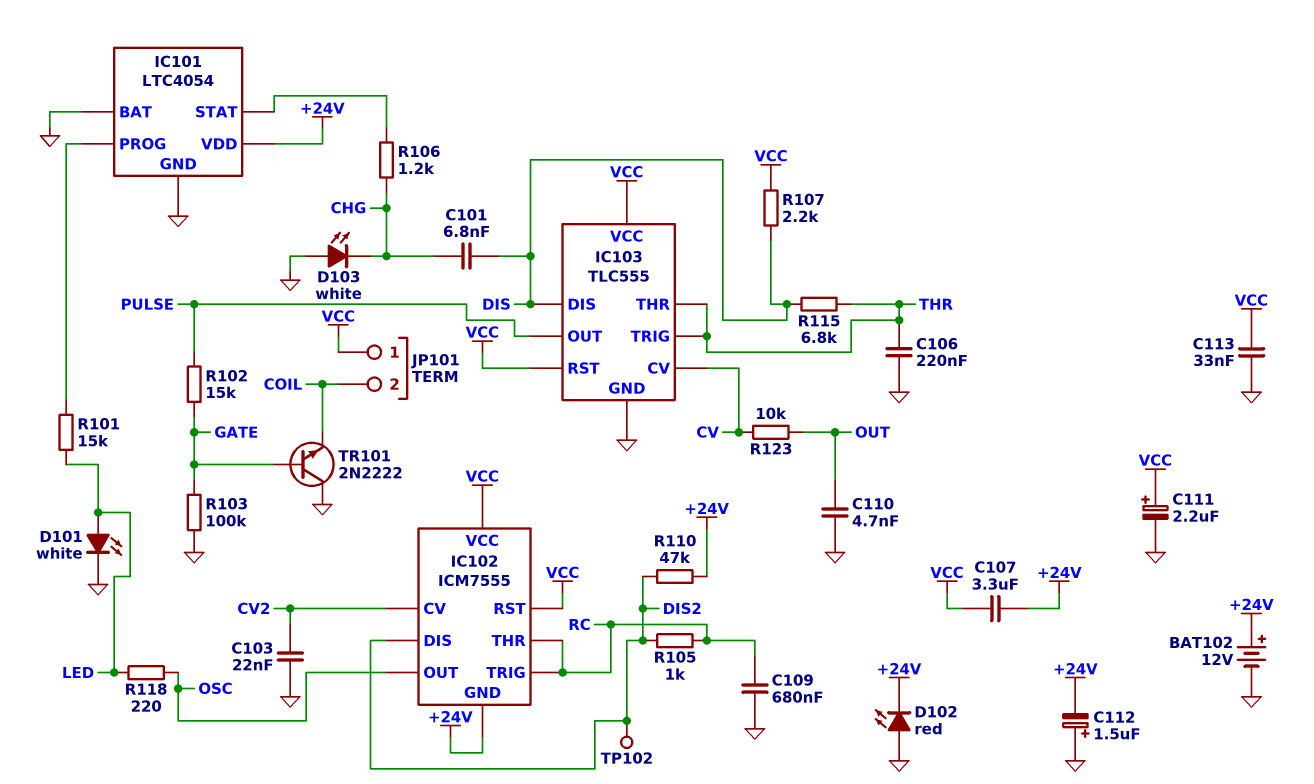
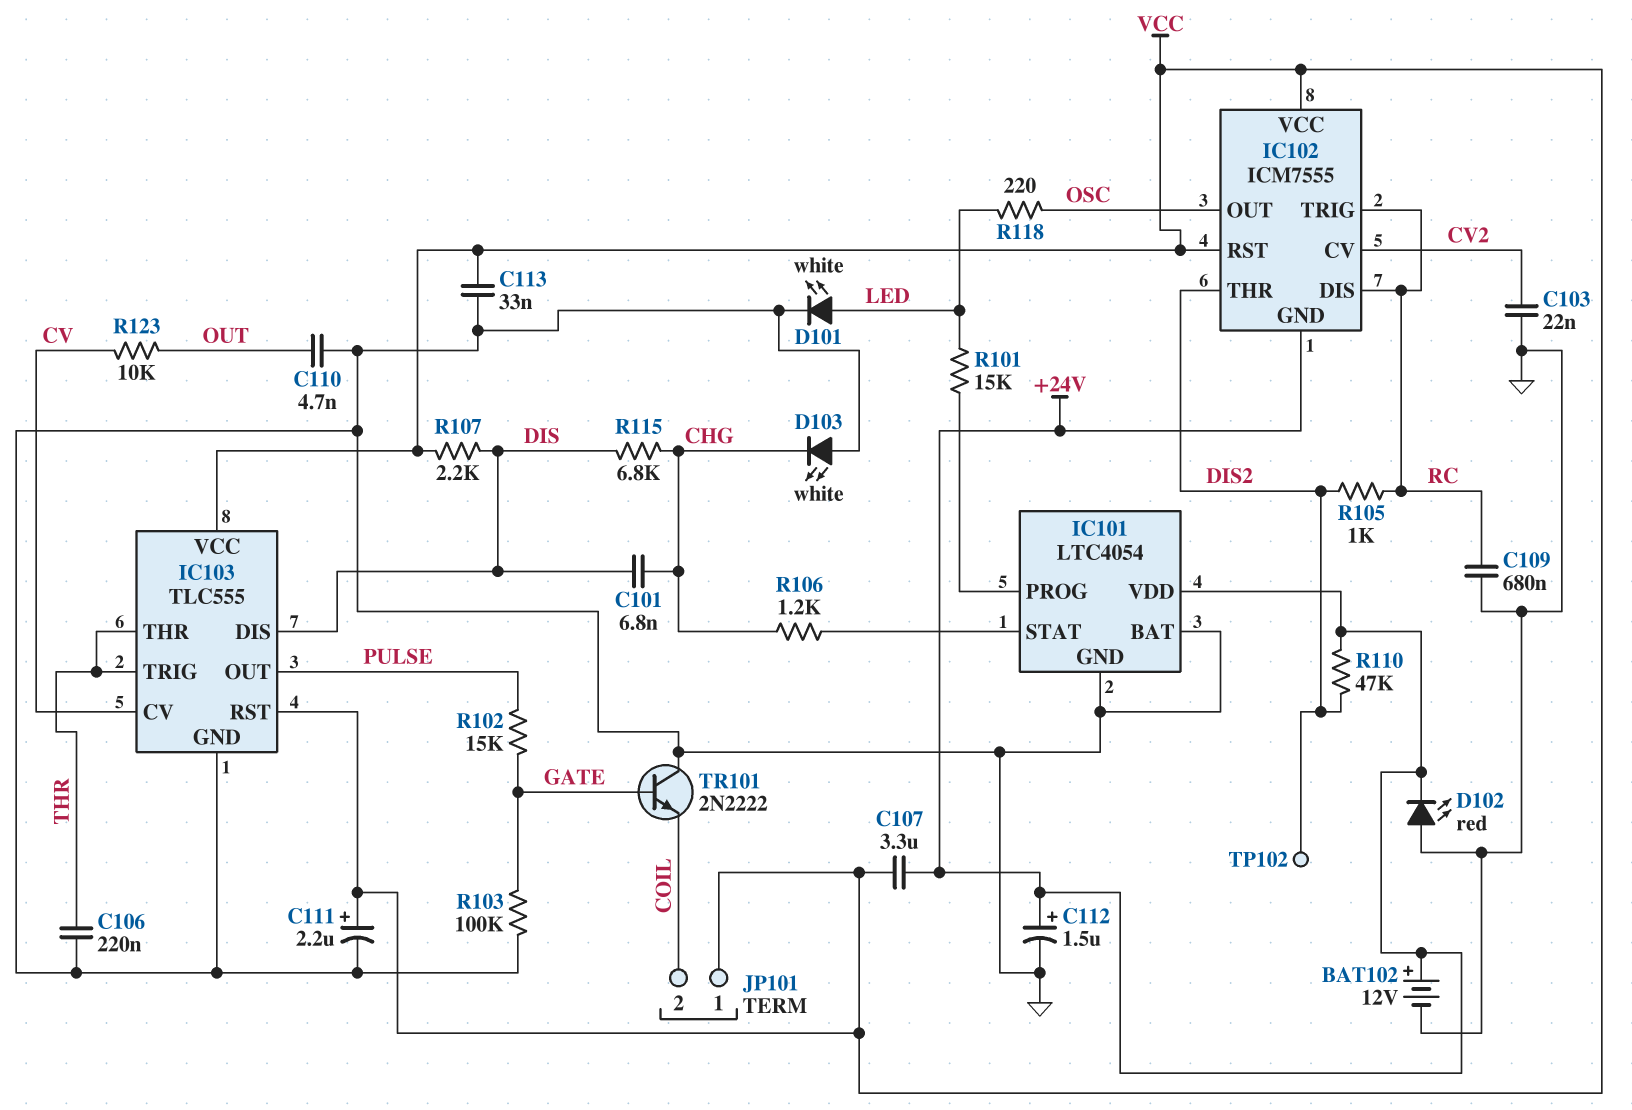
C112: 1.5uF (plus GND, minus +24V) -> 1.5uF (plus +24V, minus GND)
IC102 pin DIS: DIS2 -> RC
IC102 pin THR: RC -> DIS2
R115: 6.8k (DIS, THR) -> 6.8k (CHG, DIS)

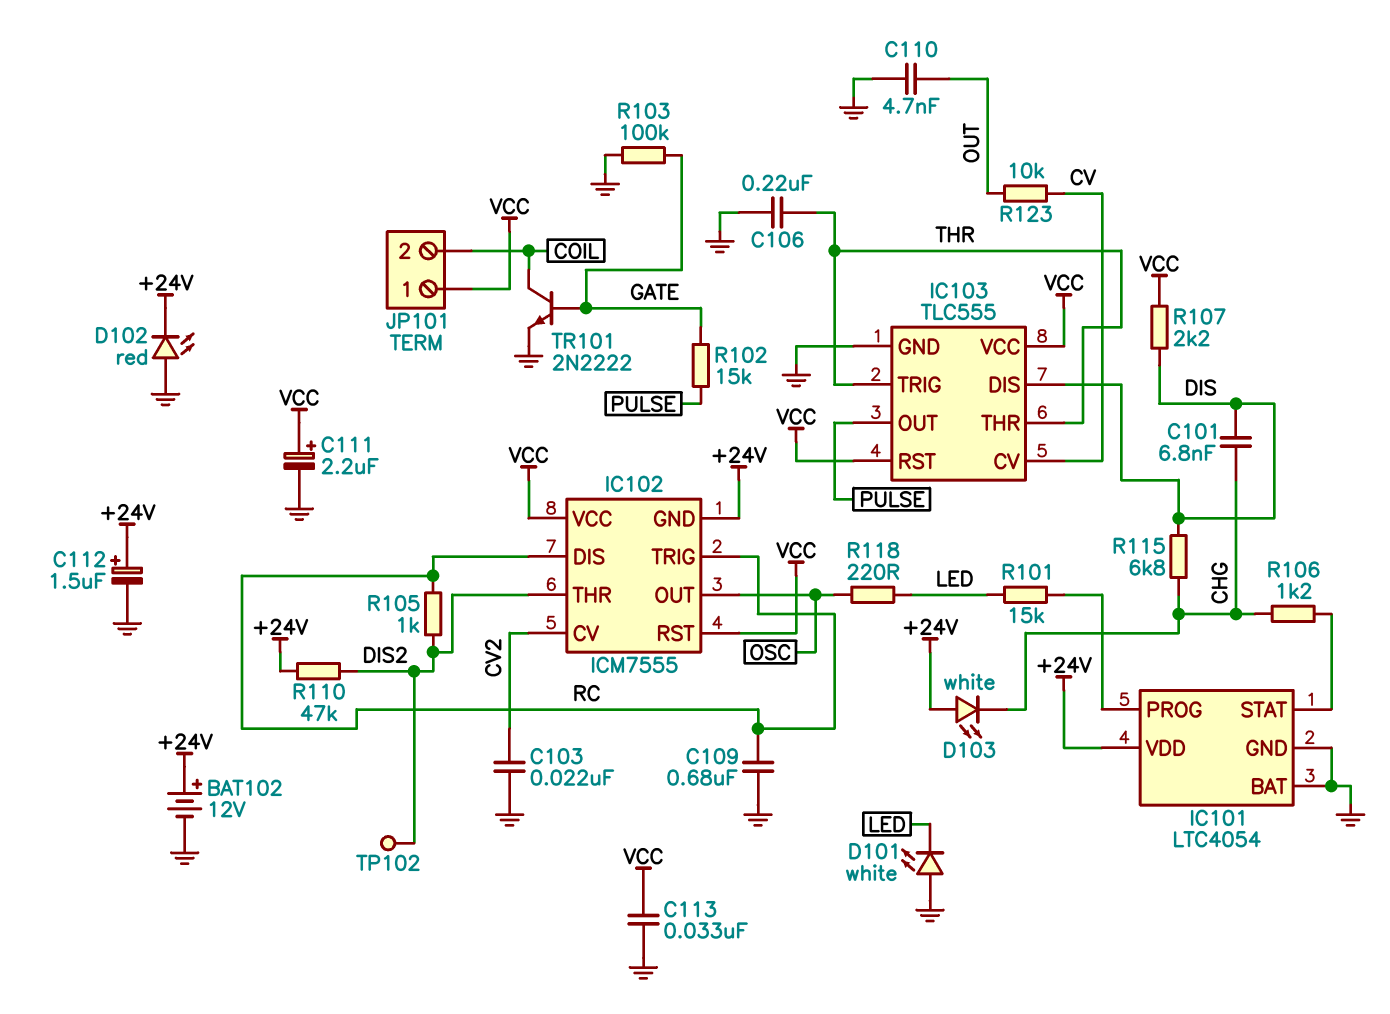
C107: 3.3uF (+24V, VCC) -> none
D101: LED white (A LED, K GND) -> LED white (A GND, K LED)
D103: LED white (A GND, K CHG) -> LED white (A +24V, K CHG)
TR101: NPN 2N2222 (B GATE, C GND, E COIL) -> NPN 2N2222 (B GATE, C COIL, E GND)

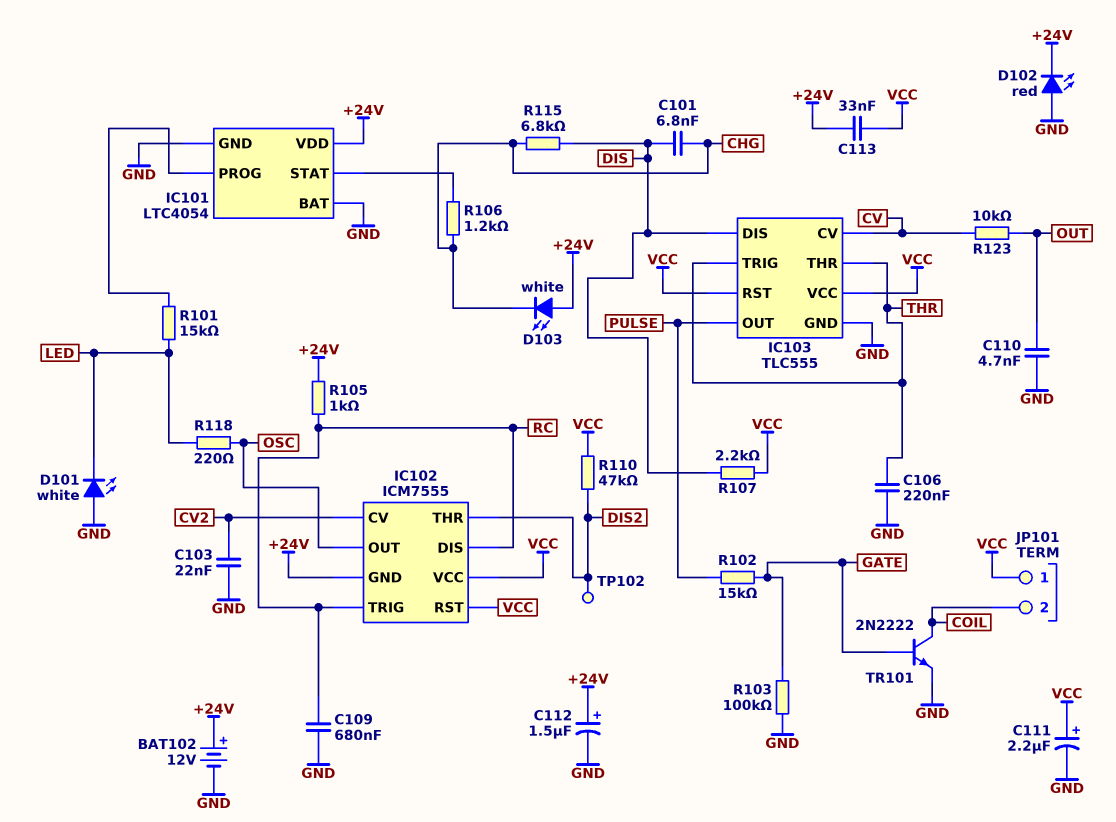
C113: 33nF (GND, VCC) -> 33nF (+24V, VCC)
R105: 1k (DIS2, RC) -> 1k (+24V, RC)
R110: 47k (+24V, DIS2) -> 47k (DIS2, VCC)

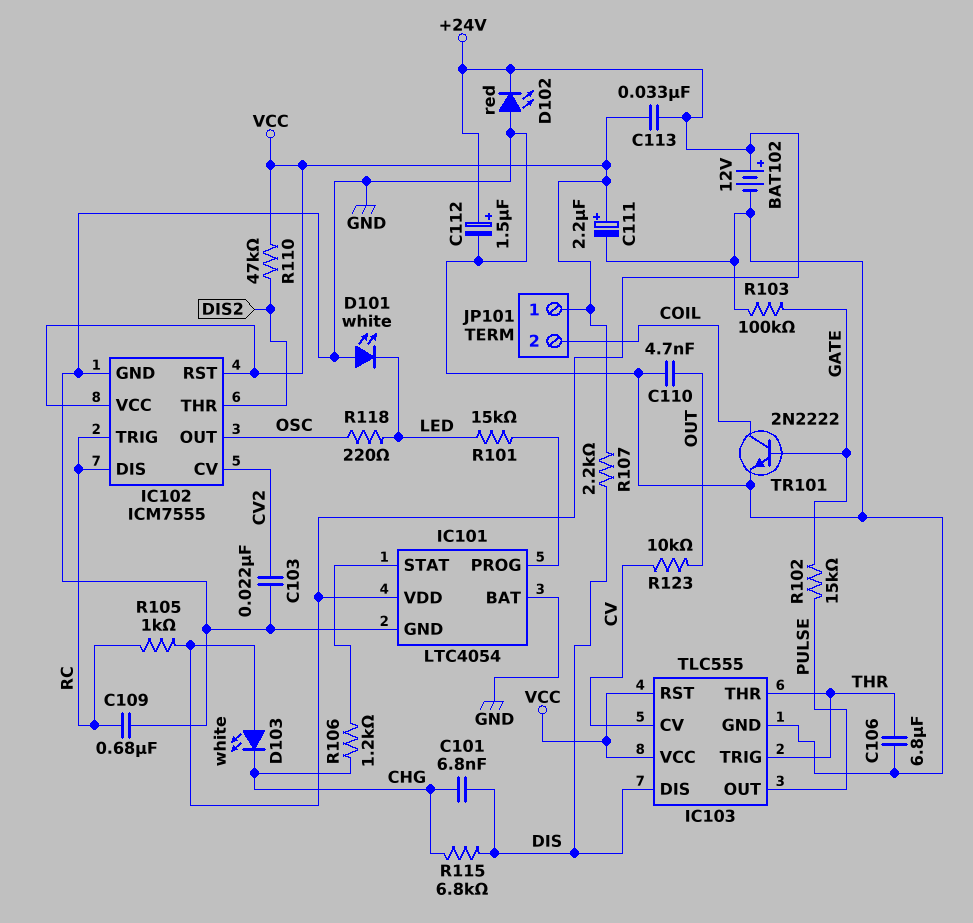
C106: 220nF (GND, THR) -> 6.8uF (GND, THR)
IC102 pin GND: +24V -> GND
TP102: test point (DIS2) -> none

